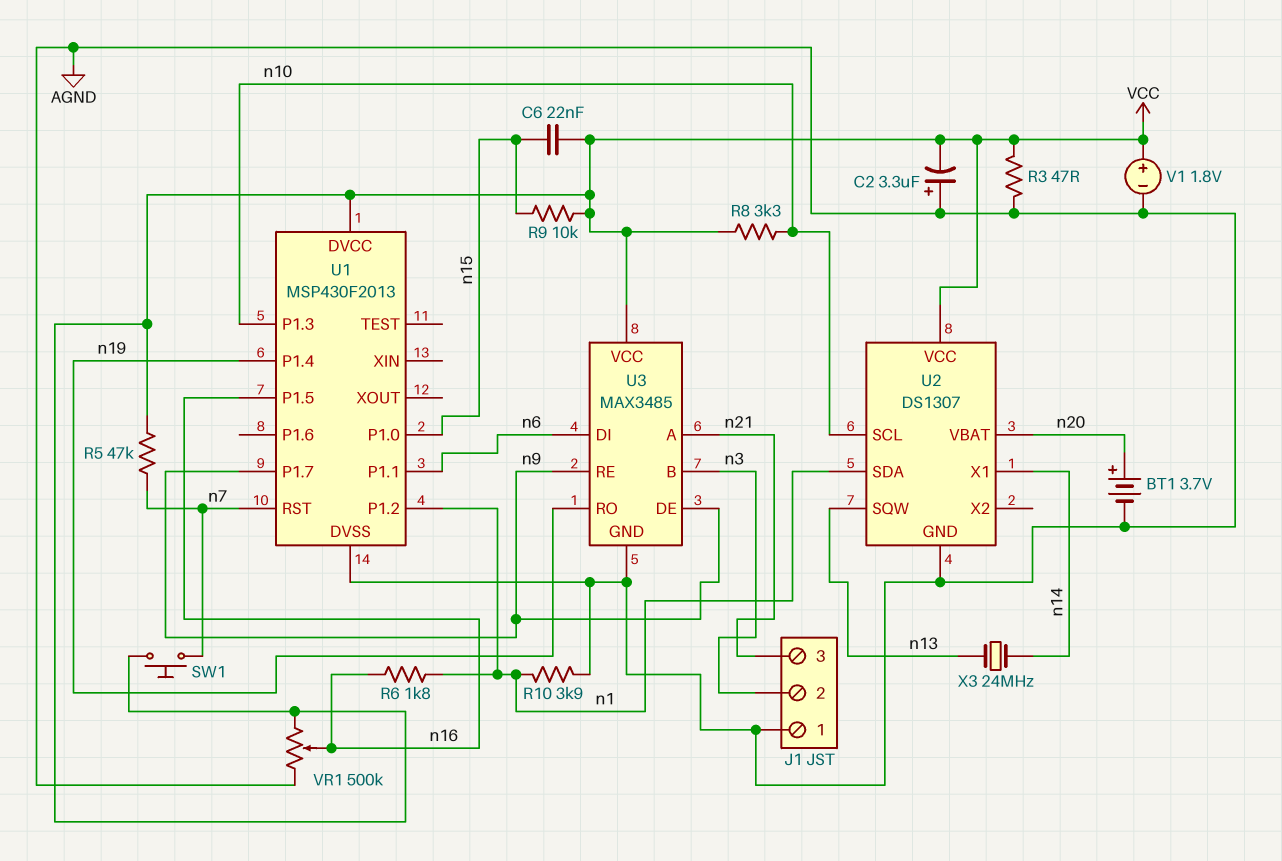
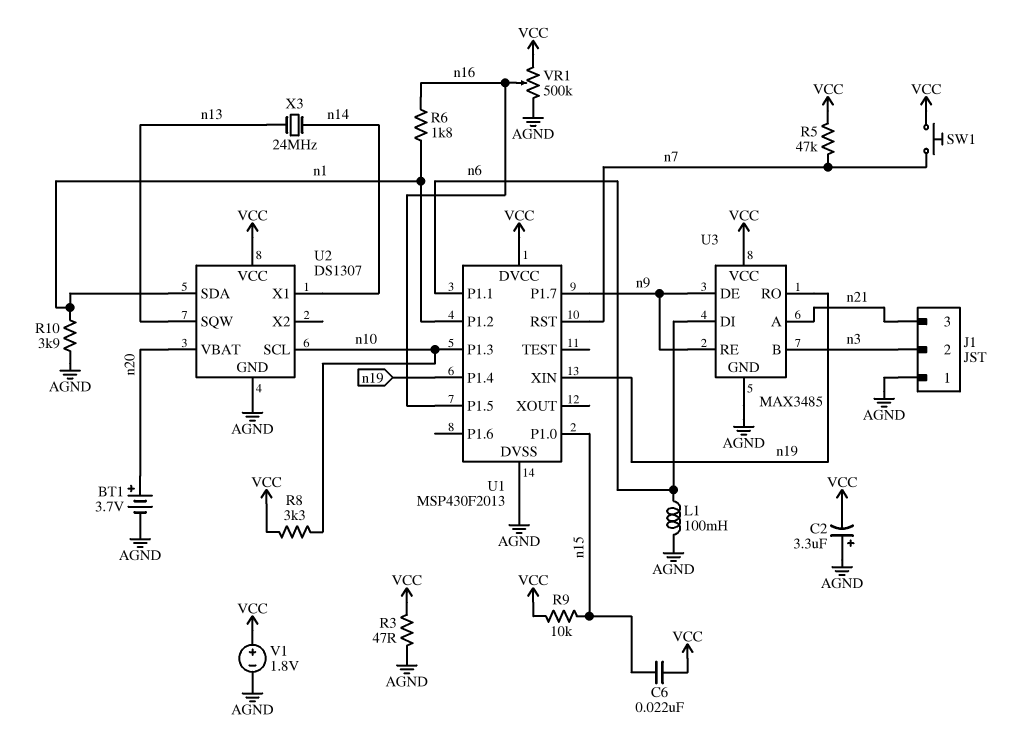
L1: none -> 100mH (AGND, n6)
U1 pin XIN: none -> n19

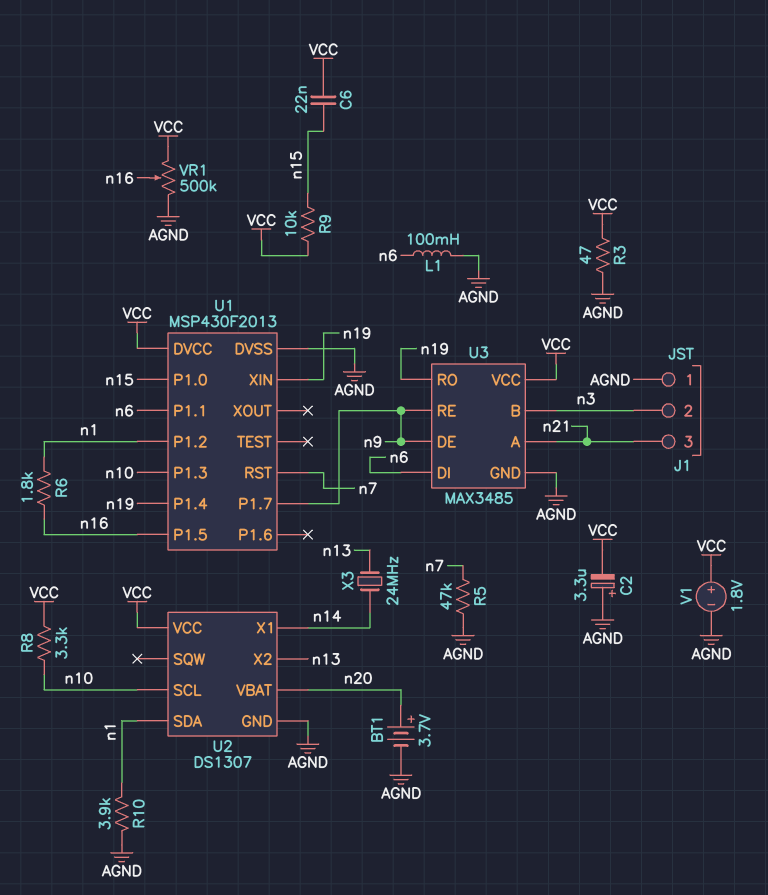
R5: 47k (VCC, n7) -> 47k (AGND, n7)
SW1: button (VCC, n7) -> none
U2 pin SQW: n13 -> none
U2 pin X2: none -> n13

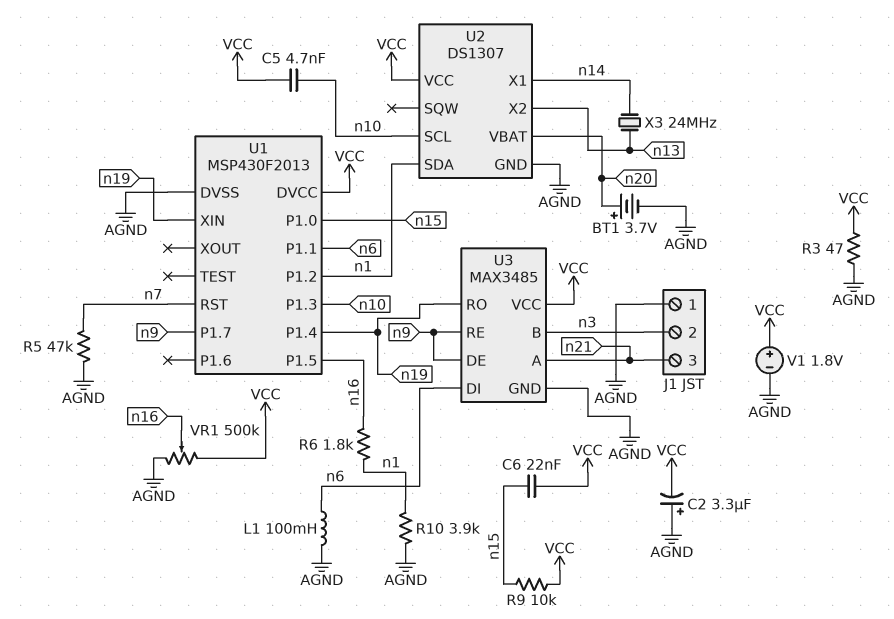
C5: none -> 4.7nF (VCC, n10)
R8: 3.3k (VCC, n10) -> none

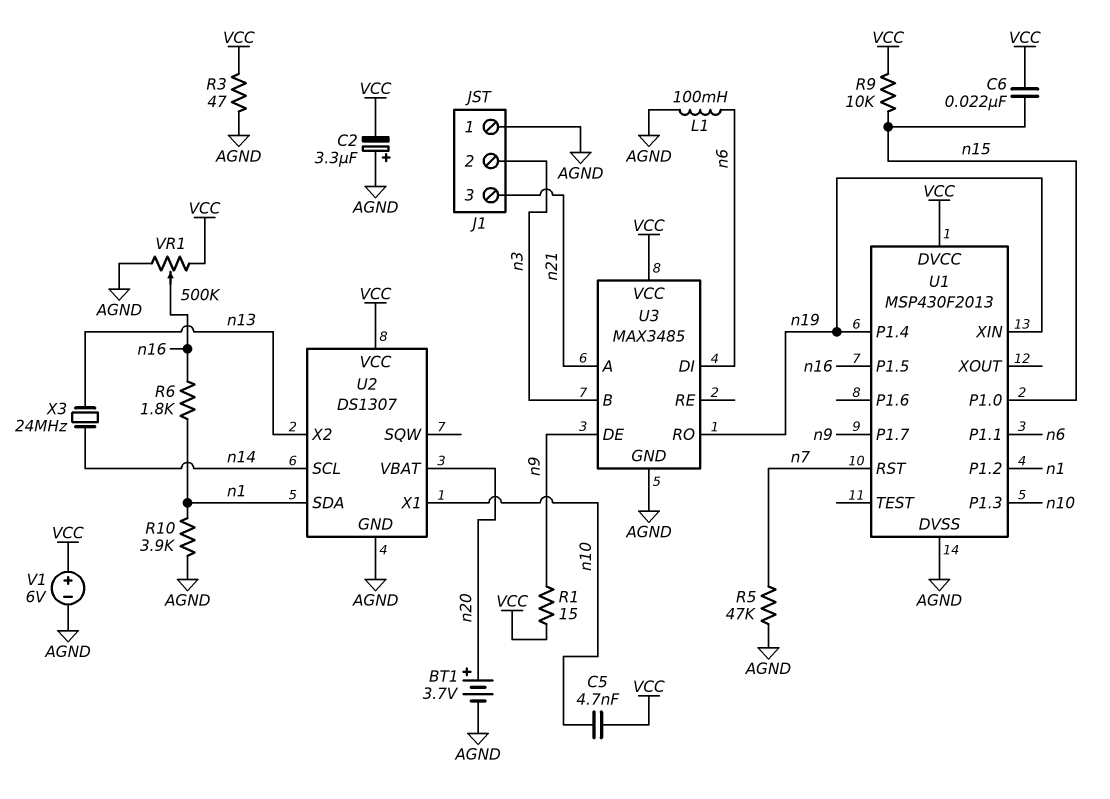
R1: none -> 15 (VCC, n9)
U2 pin SCL: n10 -> n14
U2 pin X1: n14 -> n10
U3 pin RE: n9 -> none
V1: 1.8V (plus VCC, minus AGND) -> 6V (plus VCC, minus AGND)

